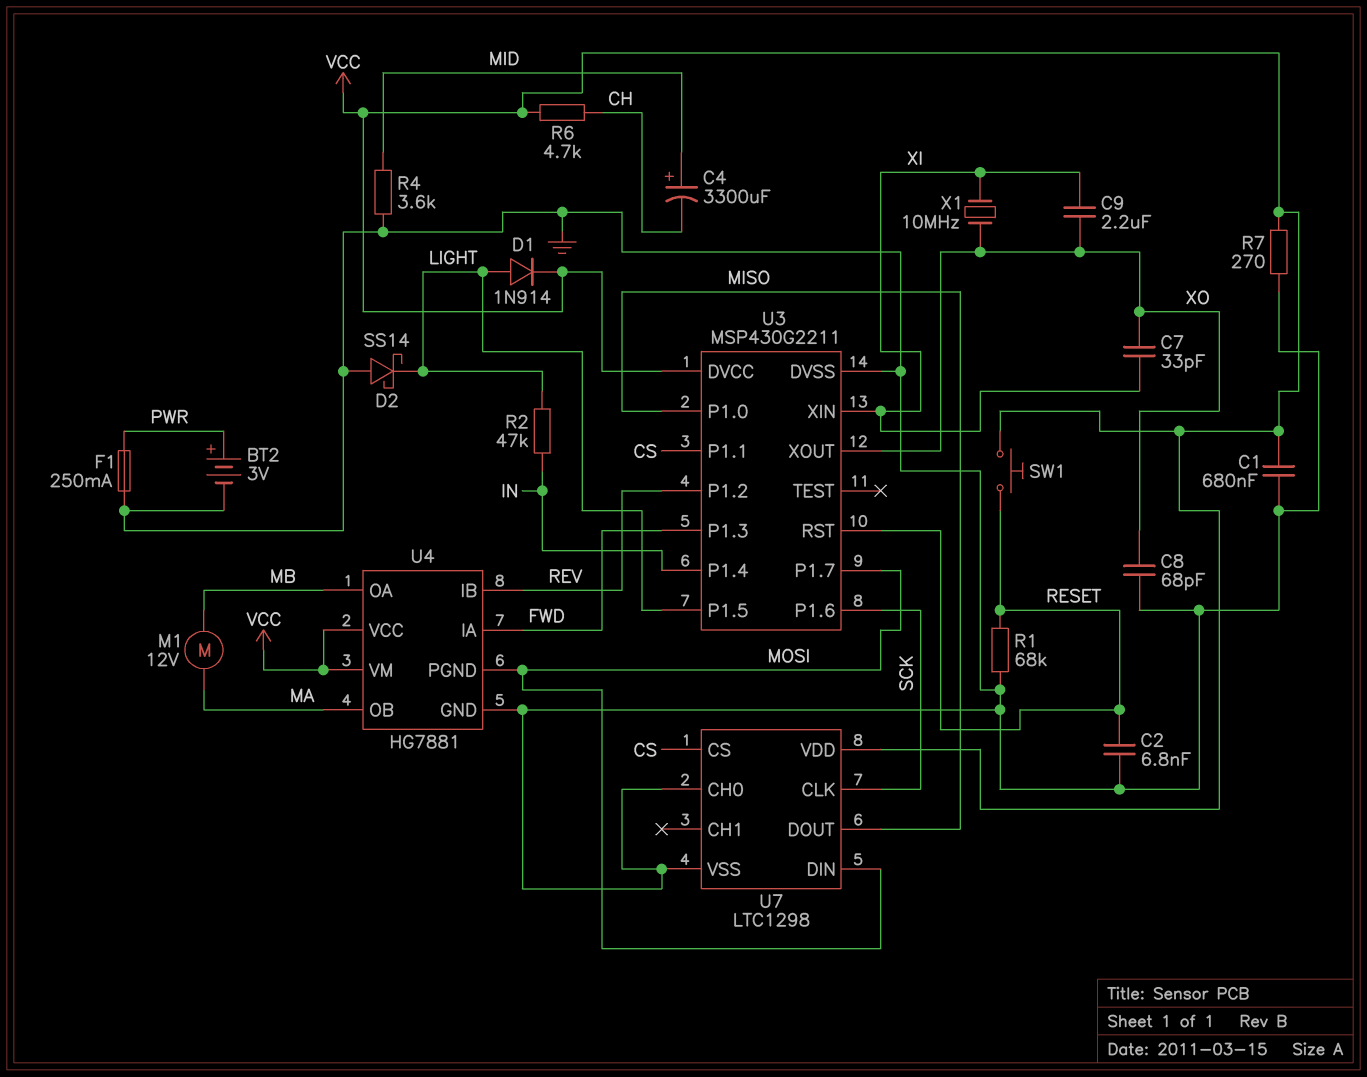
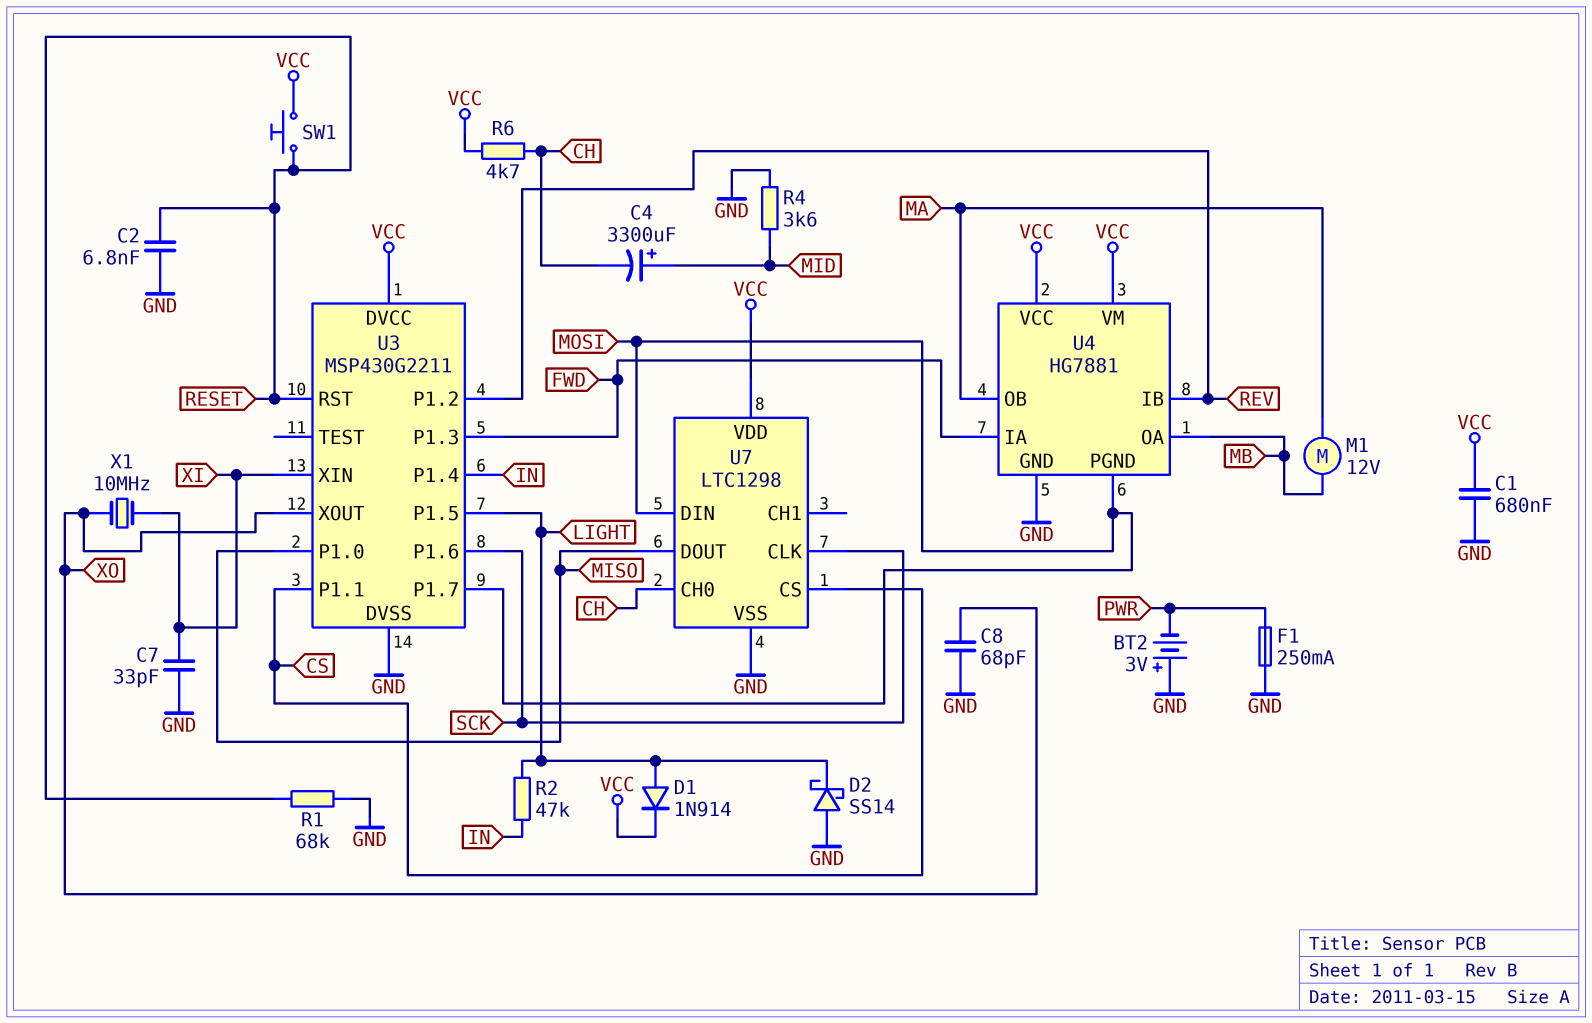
BT2: 3V (plus PWR, minus GND) -> 3V (plus GND, minus PWR)
C7: 33pF (XI, XO) -> 33pF (GND, XI)
C9: 2.2uF (XI, XO) -> none
R7: 270 (GND, VCC) -> none
U7 pin CH0: GND -> CH

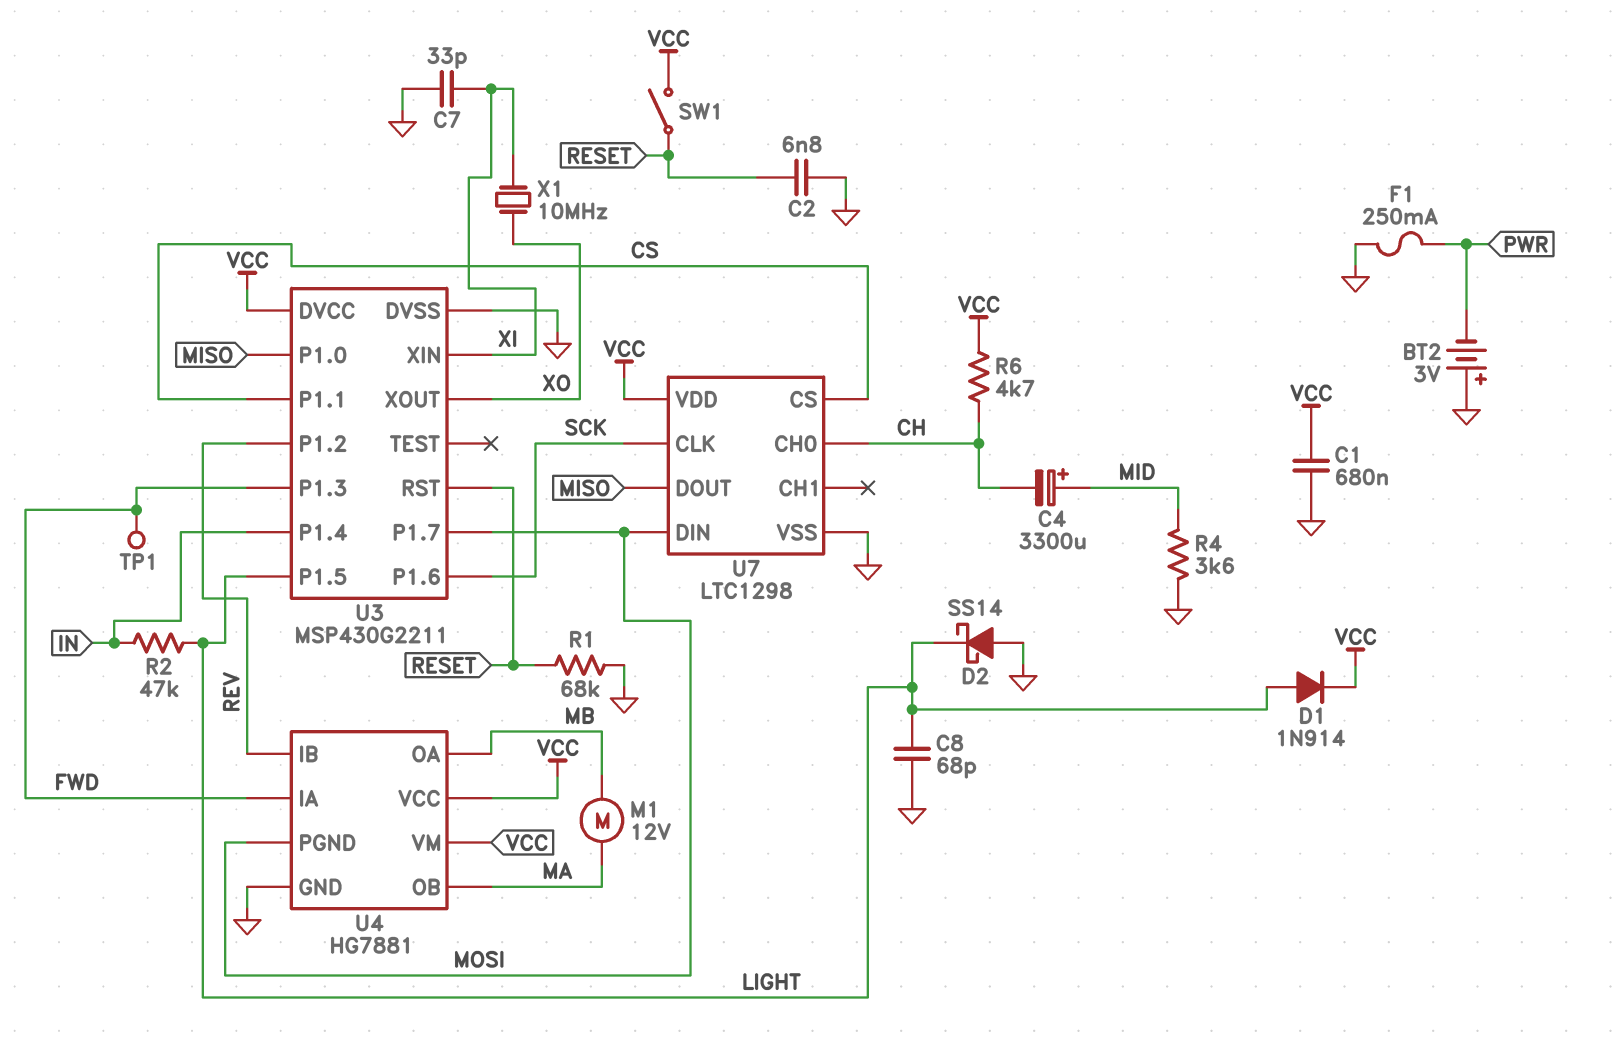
C8: 68pF (GND, XO) -> 68pF (GND, LIGHT)
SW1: button (RESET, VCC) -> switch (RESET, VCC)
TP1: none -> test point (FWD)

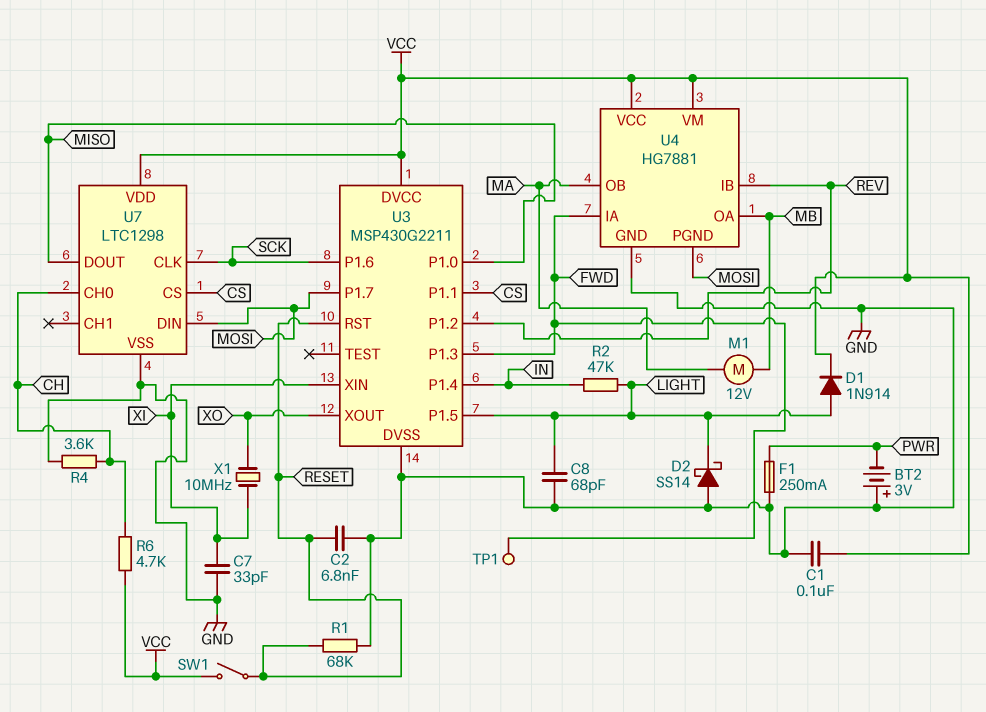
C1: 680nF (GND, VCC) -> 100nF (GND, VCC)
C4: 3300uF (plus MID, minus CH) -> none
R4: 3.6k (GND, MID) -> 3.6k (CH, GND)

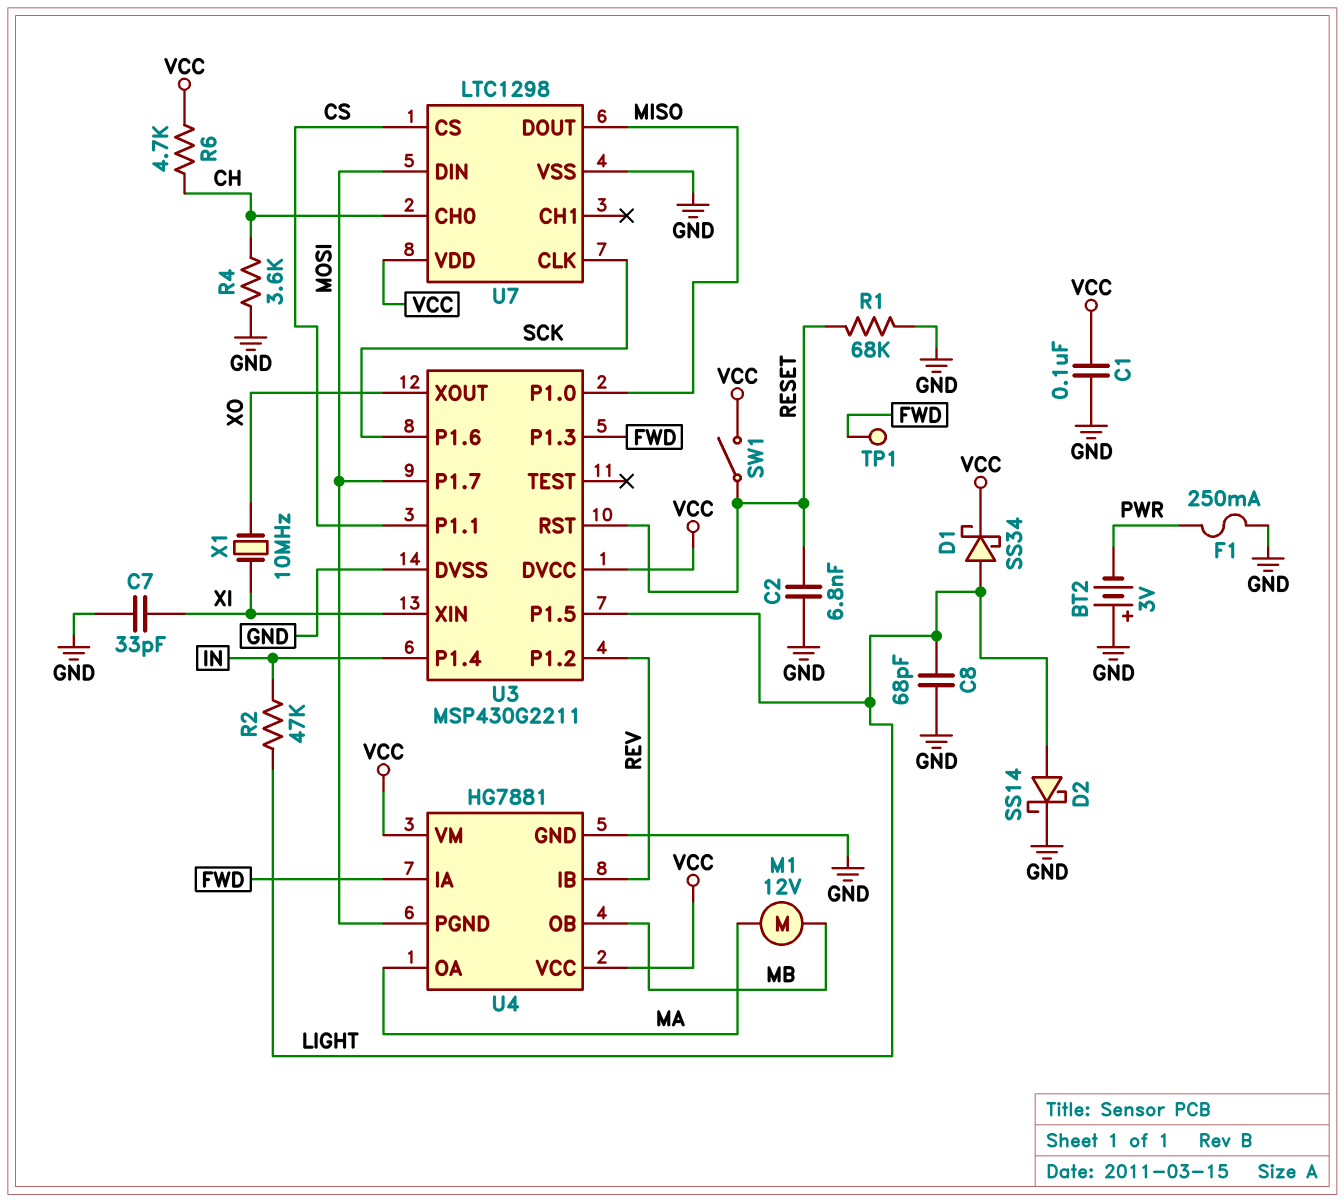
D1: diode 1N914 (A LIGHT, K VCC) -> schottky SS34 (A LIGHT, K VCC)
D2: schottky SS14 (A GND, K LIGHT) -> schottky SS14 (A LIGHT, K GND)
U4 pin OA: MB -> MA
U4 pin OB: MA -> MB

